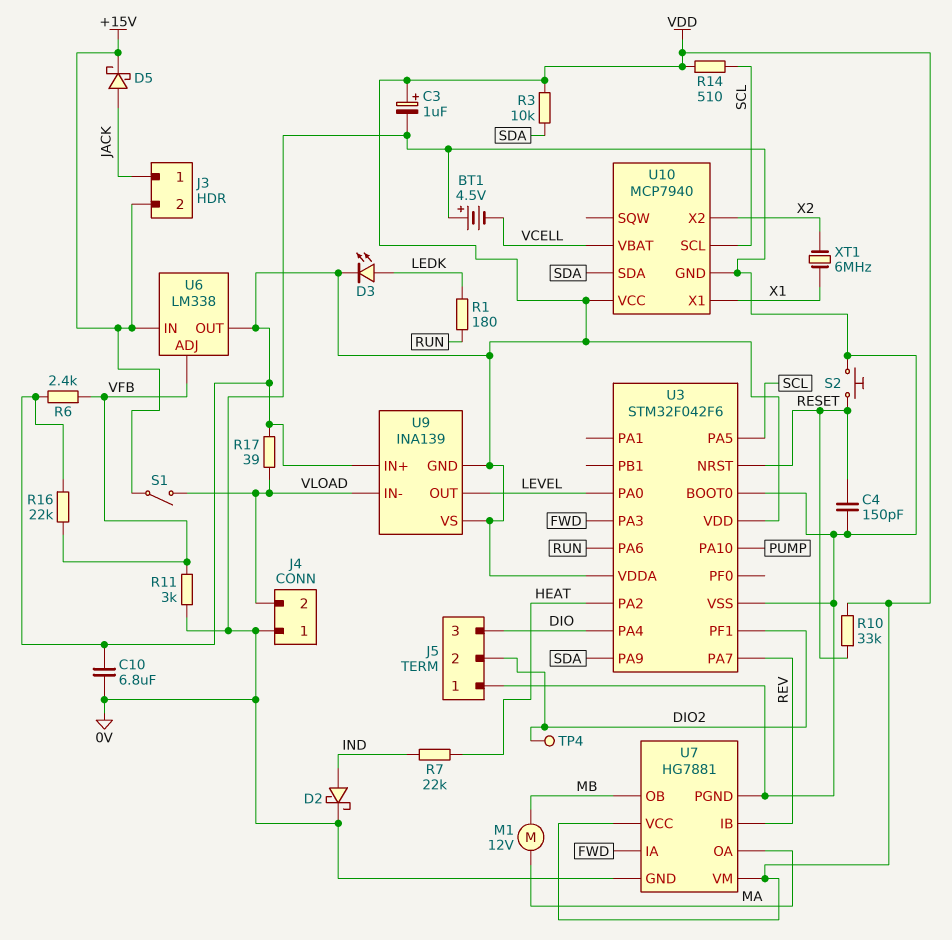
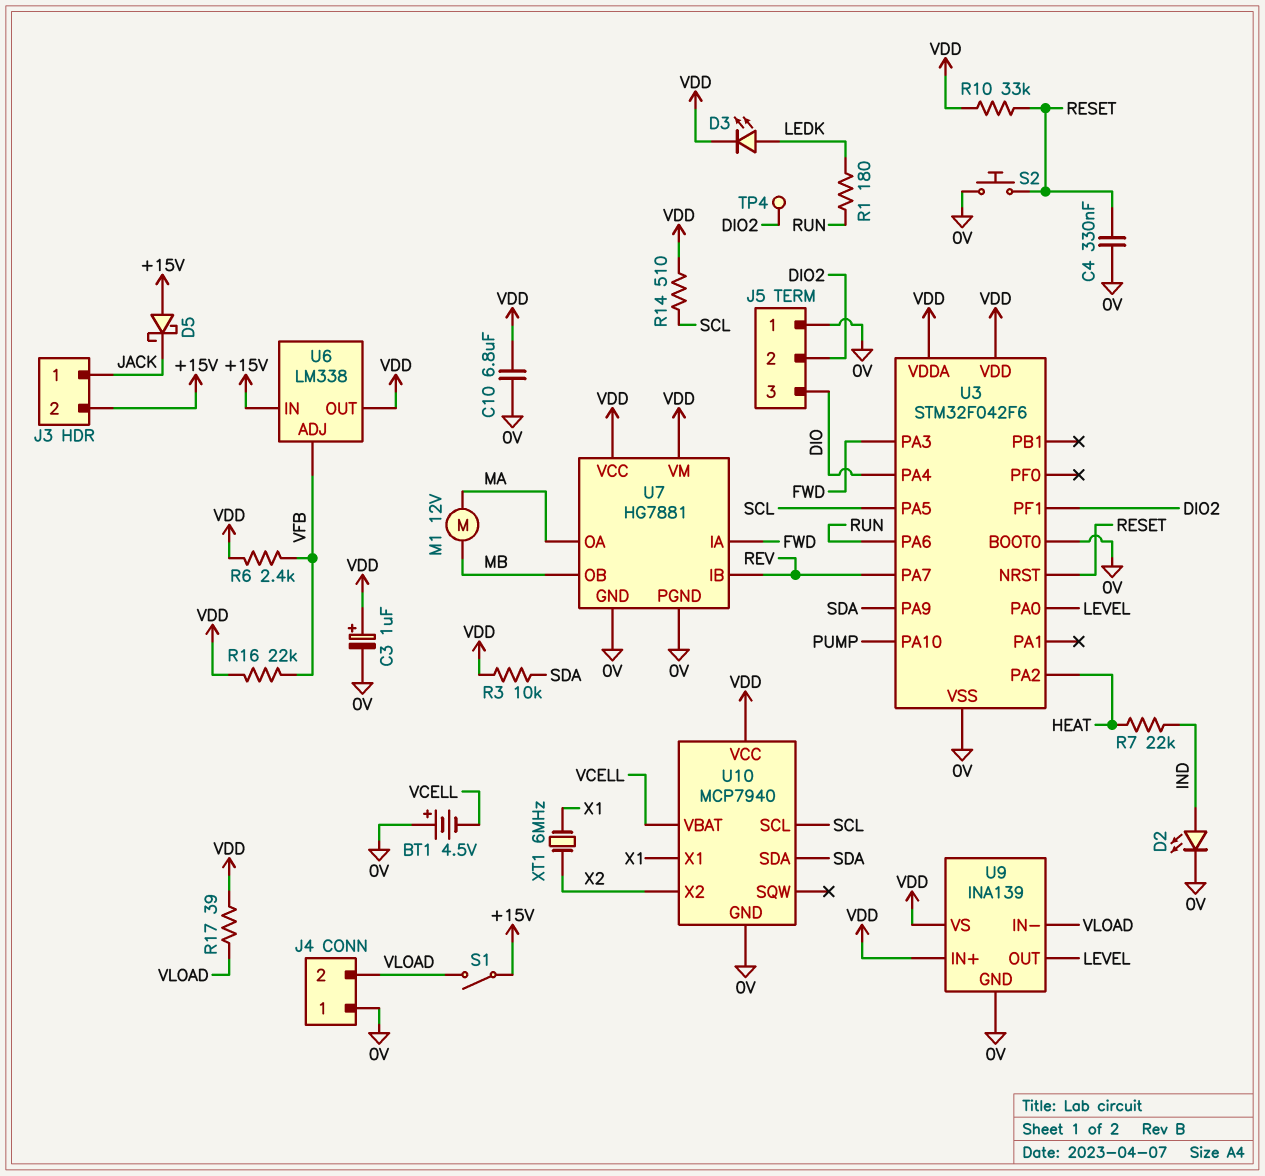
C4: 150pF (0V, RESET) -> 330nF (0V, RESET)
D2: schottky (A IND, K 0V) -> LED (A IND, K 0V)
D5: schottky (A JACK, K +15V) -> schottky (A +15V, K JACK)
R11: 3k (0V, VFB) -> none
U9 pin GND: VDD -> 0V

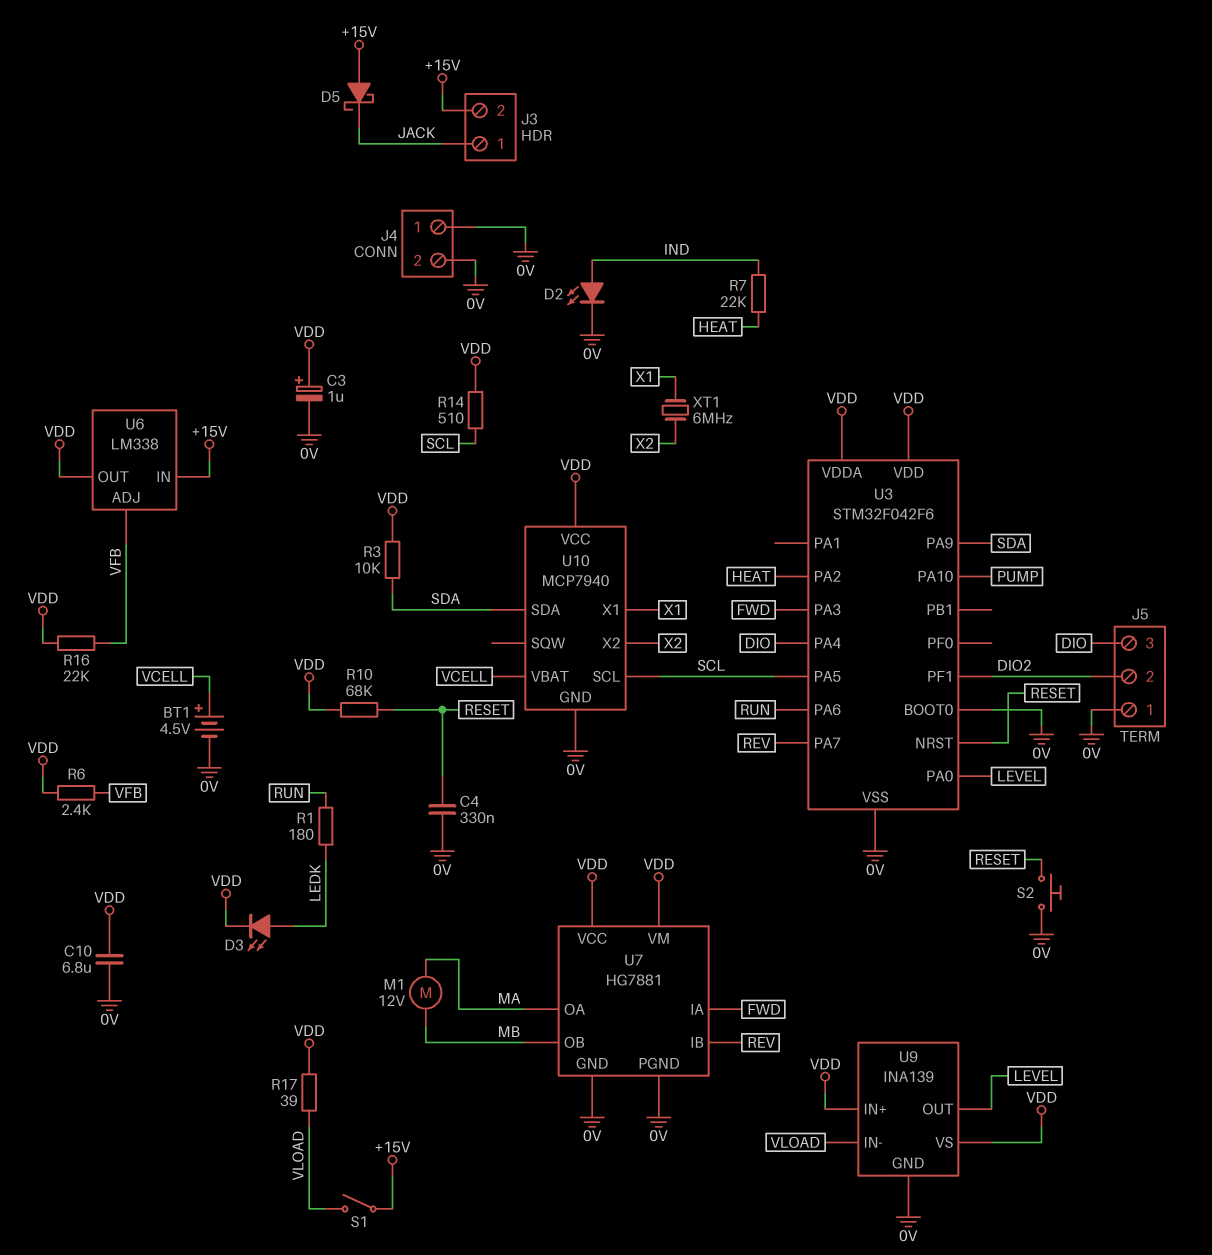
BT1: 4.5V (plus 0V, minus VCELL) -> 4.5V (plus VCELL, minus 0V)
J4 pin 2: VLOAD -> 0V
R10: 33k (RESET, VDD) -> 68k (RESET, VDD)
TP4: test point (DIO2) -> none

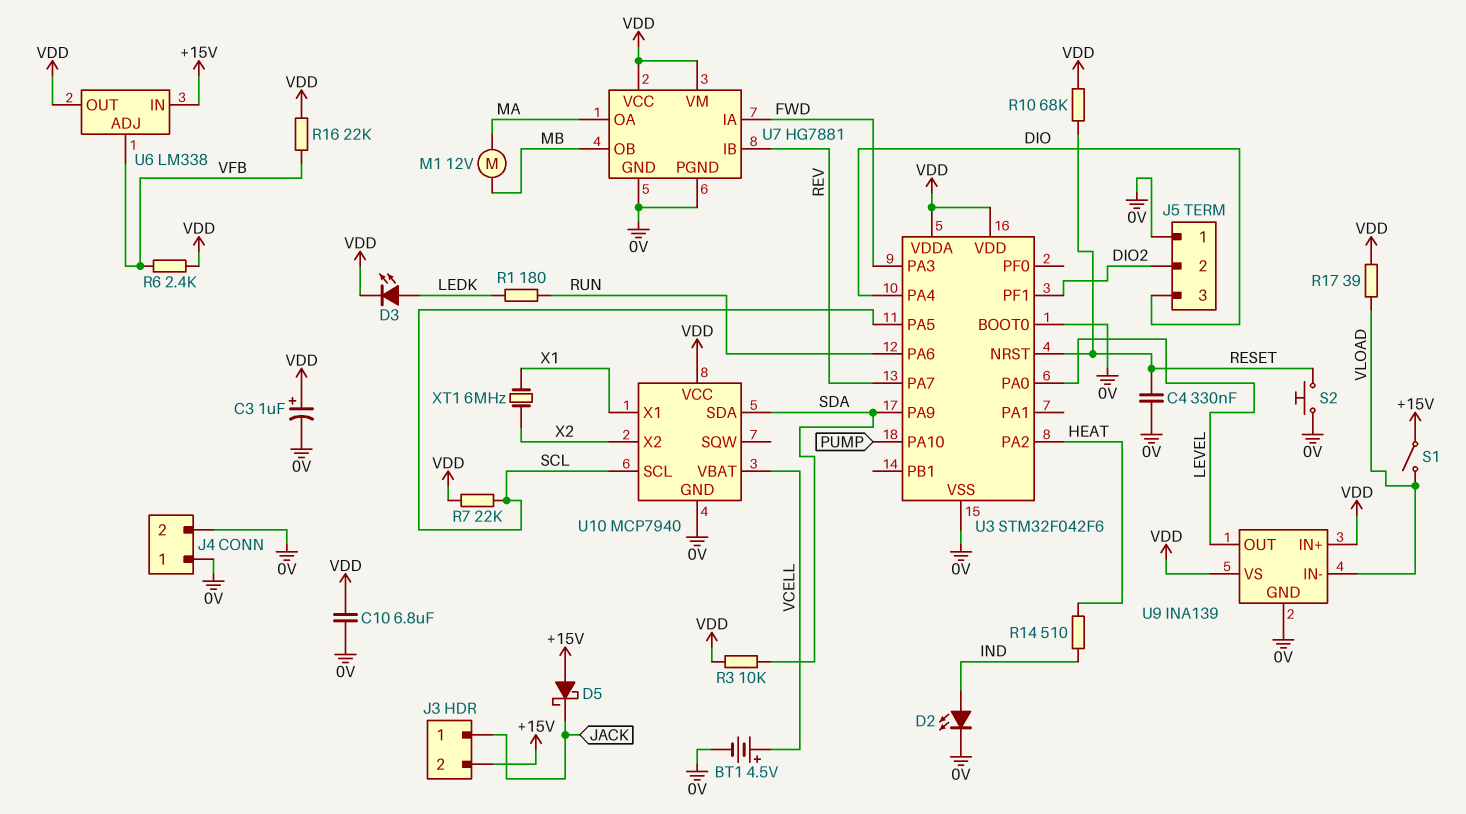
R7: 22k (HEAT, IND) -> 22k (SCL, VDD)
R14: 510 (SCL, VDD) -> 510 (HEAT, IND)

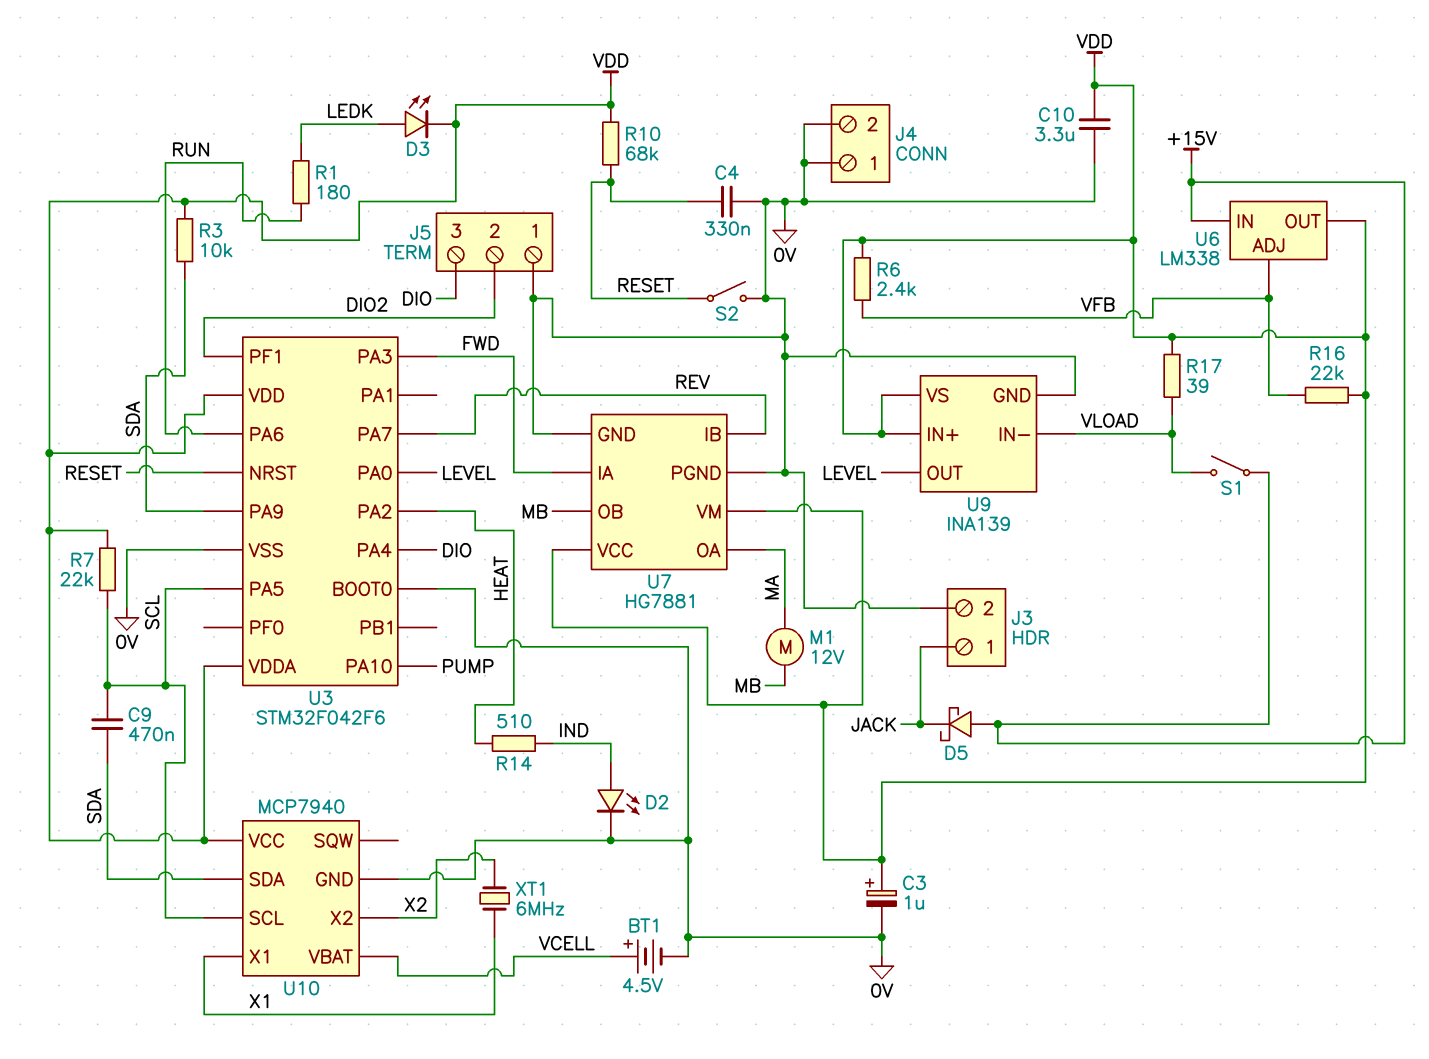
C9: none -> 470nF (SCL, SDA)
C10: 6.8uF (0V, VDD) -> 3.3uF (0V, VDD)
J3 pin 2: +15V -> 0V
S2: button (0V, RESET) -> switch (0V, RESET)

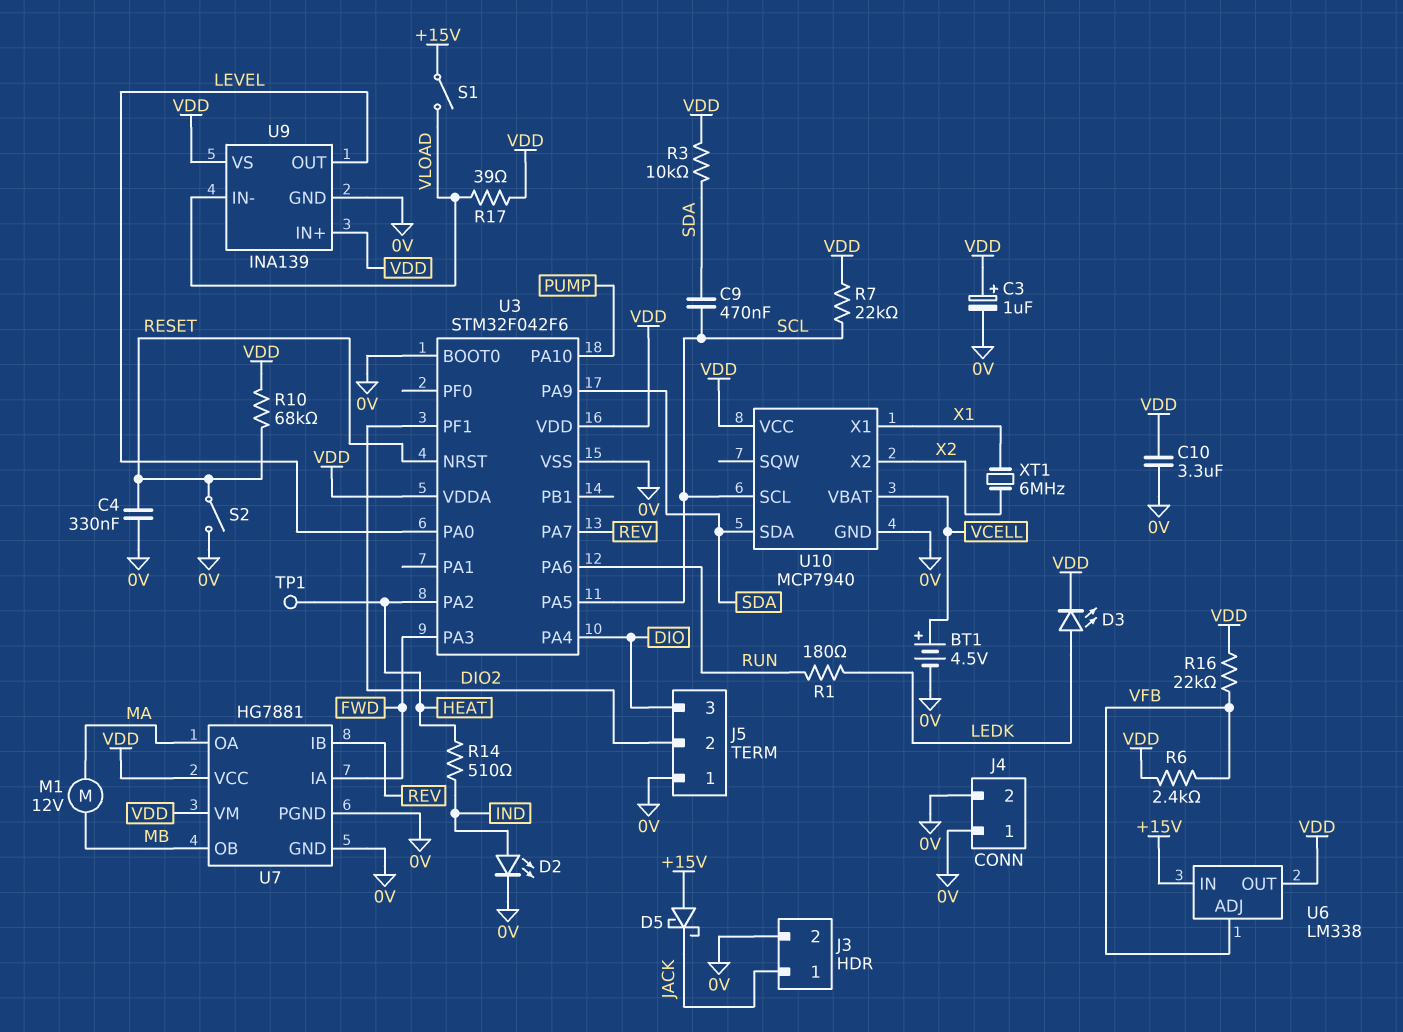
TP1: none -> test point (HEAT)

